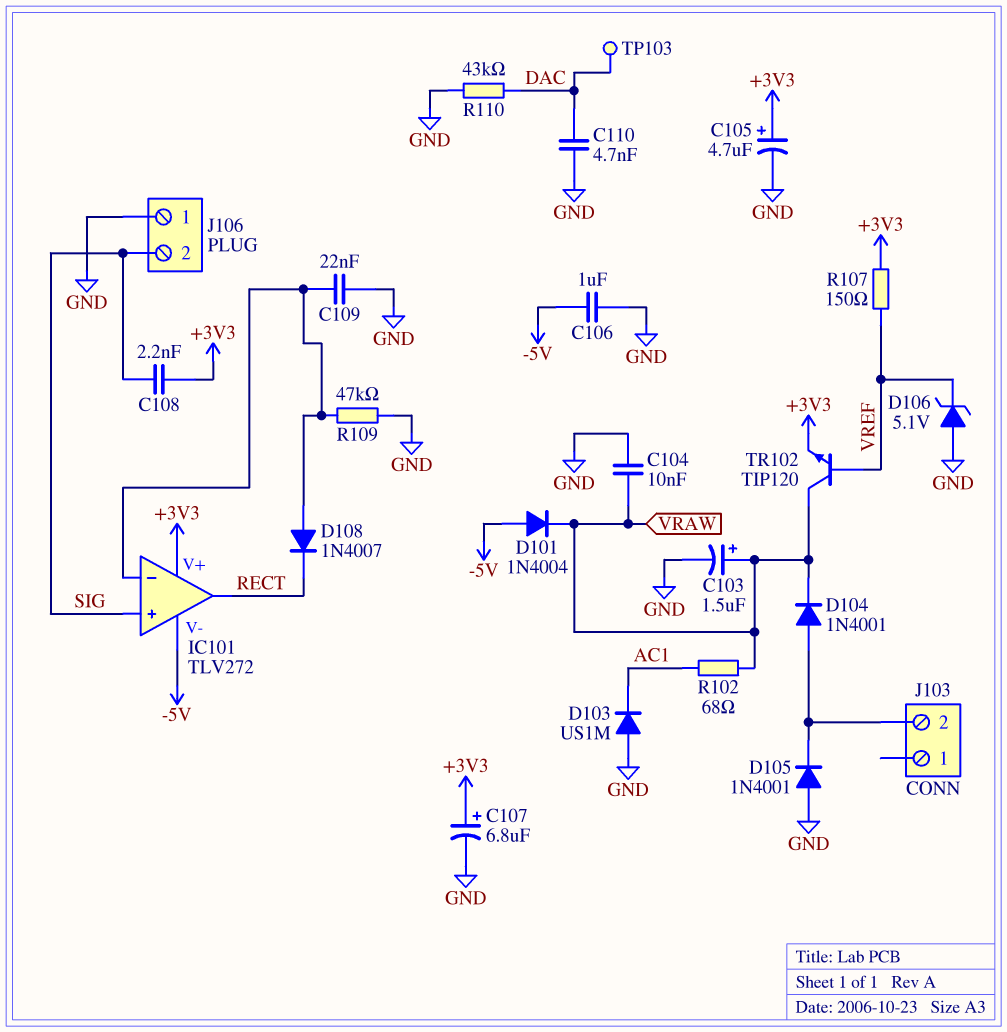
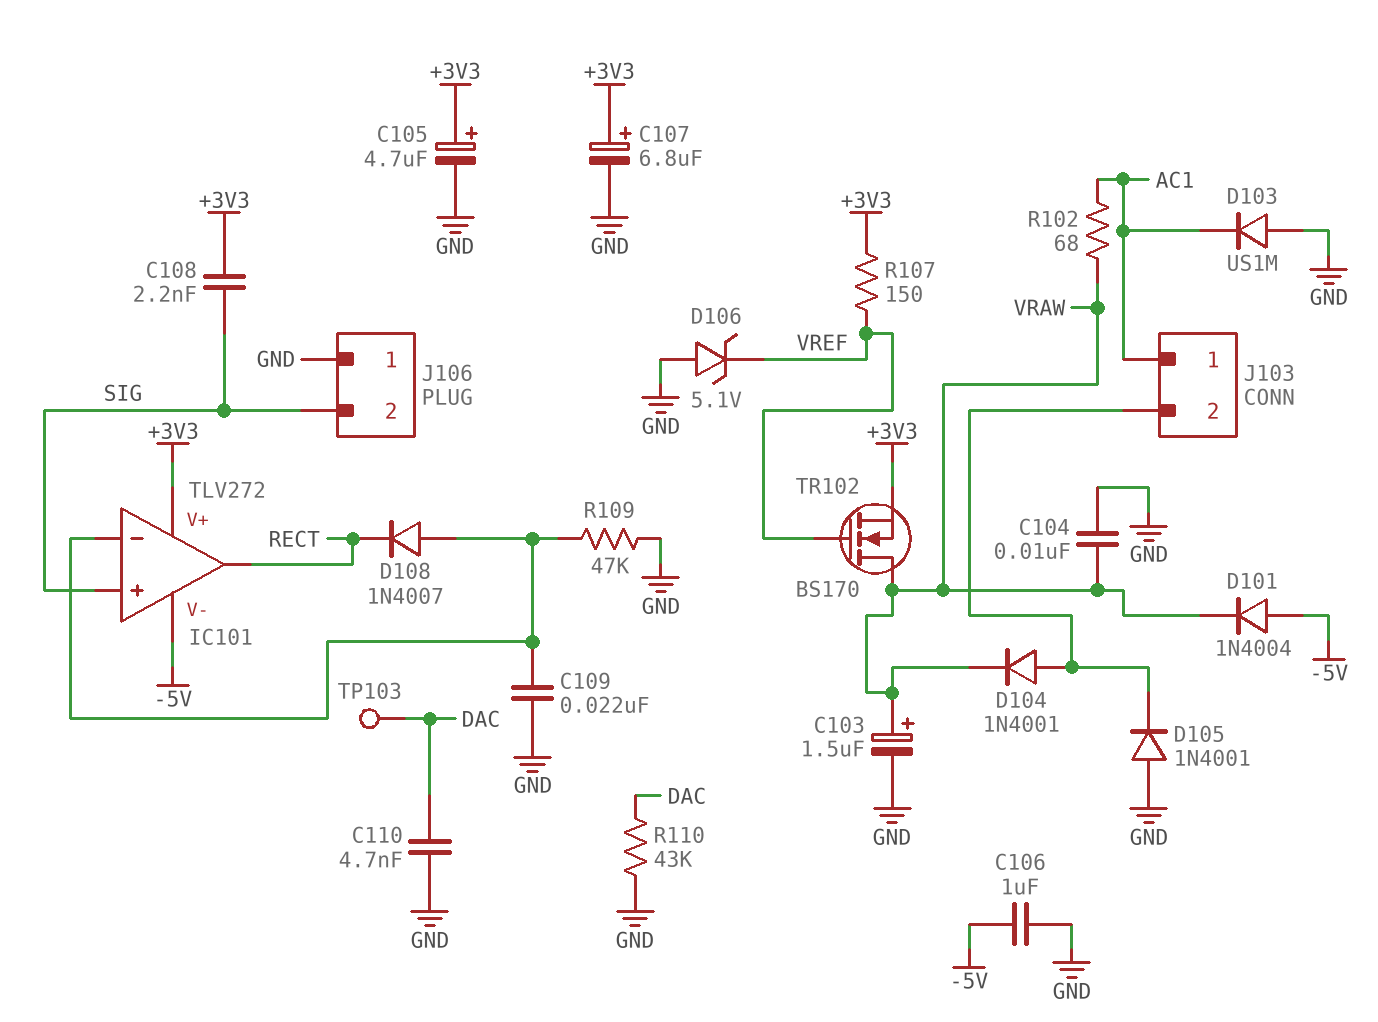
J103 pin 1: none -> AC1
TR102: NPN TIP120 (B VREF, C VRAW, E +3V3) -> NMOS BS170 (G VREF, D VRAW, S +3V3)

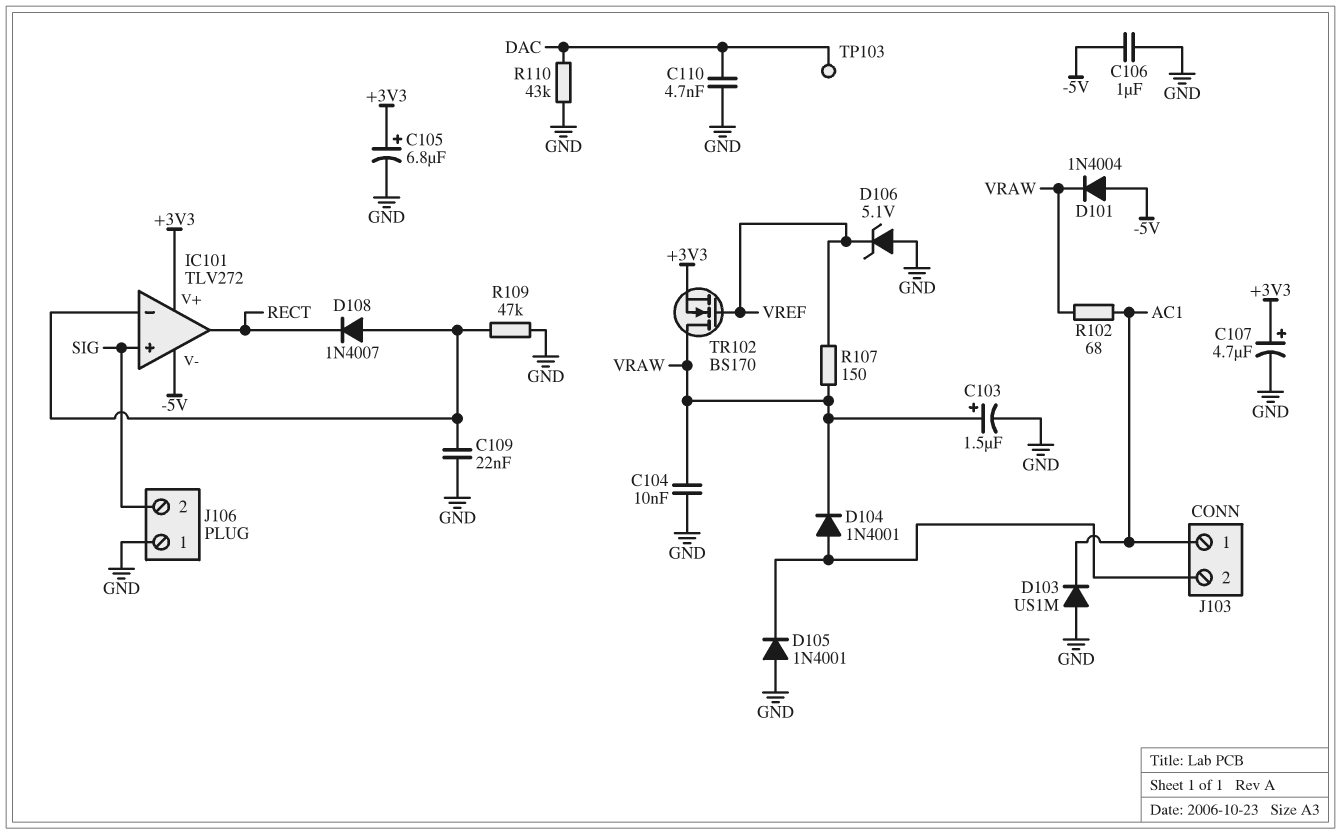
C105: 4.7uF (plus +3V3, minus GND) -> 6.8uF (plus +3V3, minus GND)
C107: 6.8uF (plus +3V3, minus GND) -> 4.7uF (plus +3V3, minus GND)
C108: 2.2nF (+3V3, SIG) -> none
R107: 150 (+3V3, VREF) -> 150 (VRAW, VREF)

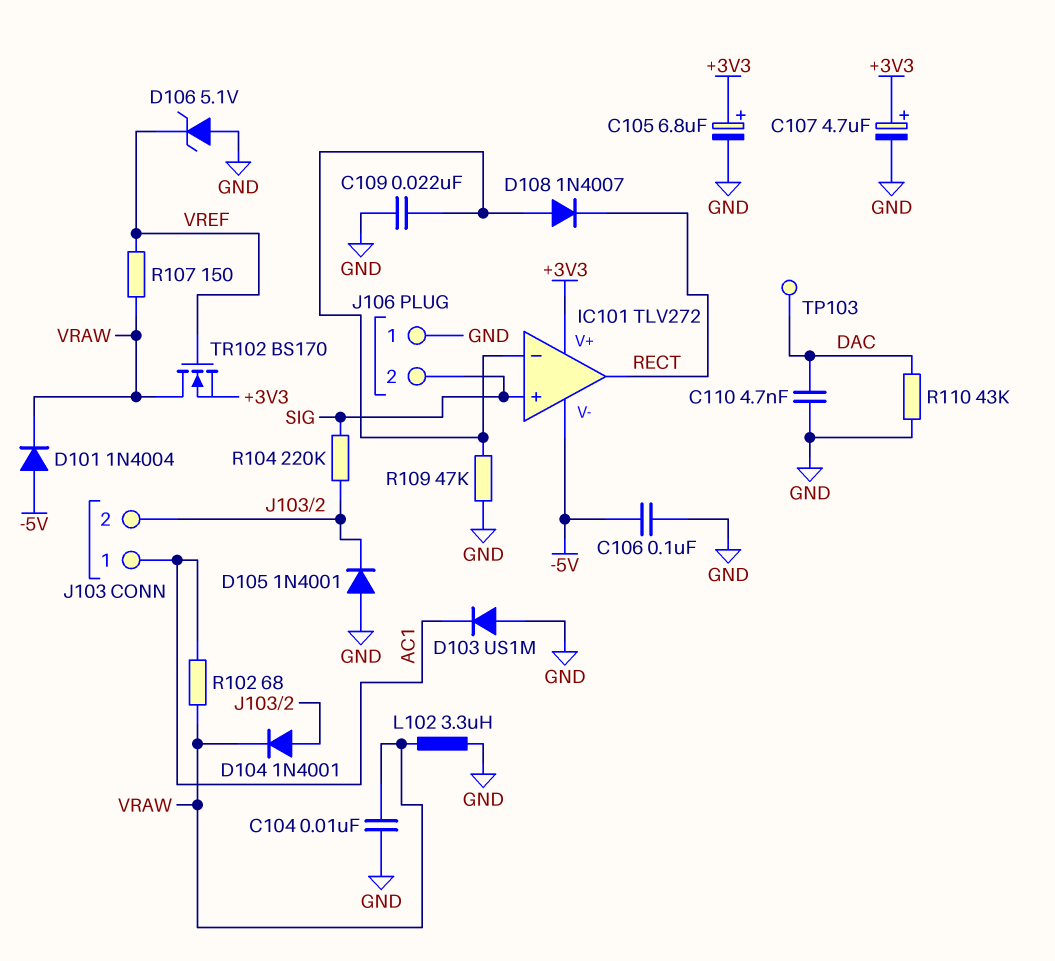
C103: 1.5uF (plus VRAW, minus GND) -> none
C106: 1uF (-5V, GND) -> 100nF (-5V, GND)
L102: none -> 3.3uH (GND, VRAW)
R104: none -> 220k (J103/2, SIG)

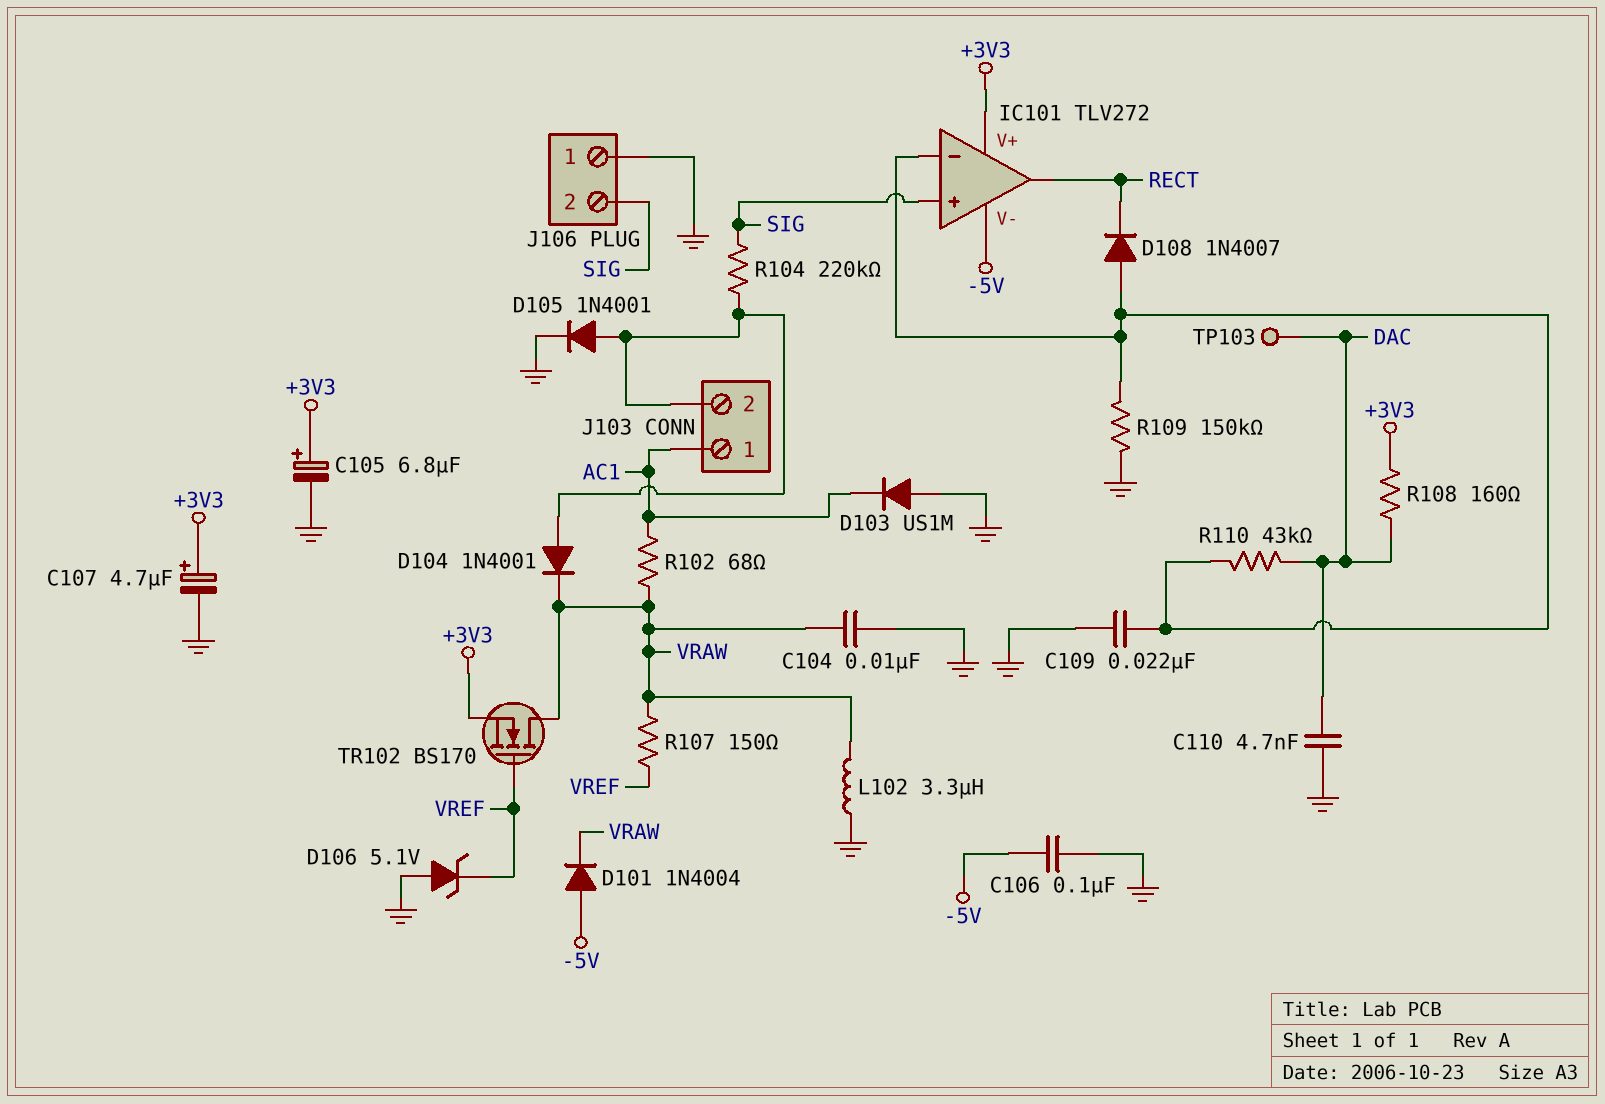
D105: diode 1N4001 (A GND, K J103/2) -> diode 1N4001 (A J103/2, K GND)
R108: none -> 160 (+3V3, DAC)
R109: 47k (GND, IC101/in-) -> 150k (GND, IC101/in-)
R110: 43k (DAC, GND) -> 43k (DAC, IC101/in-)

